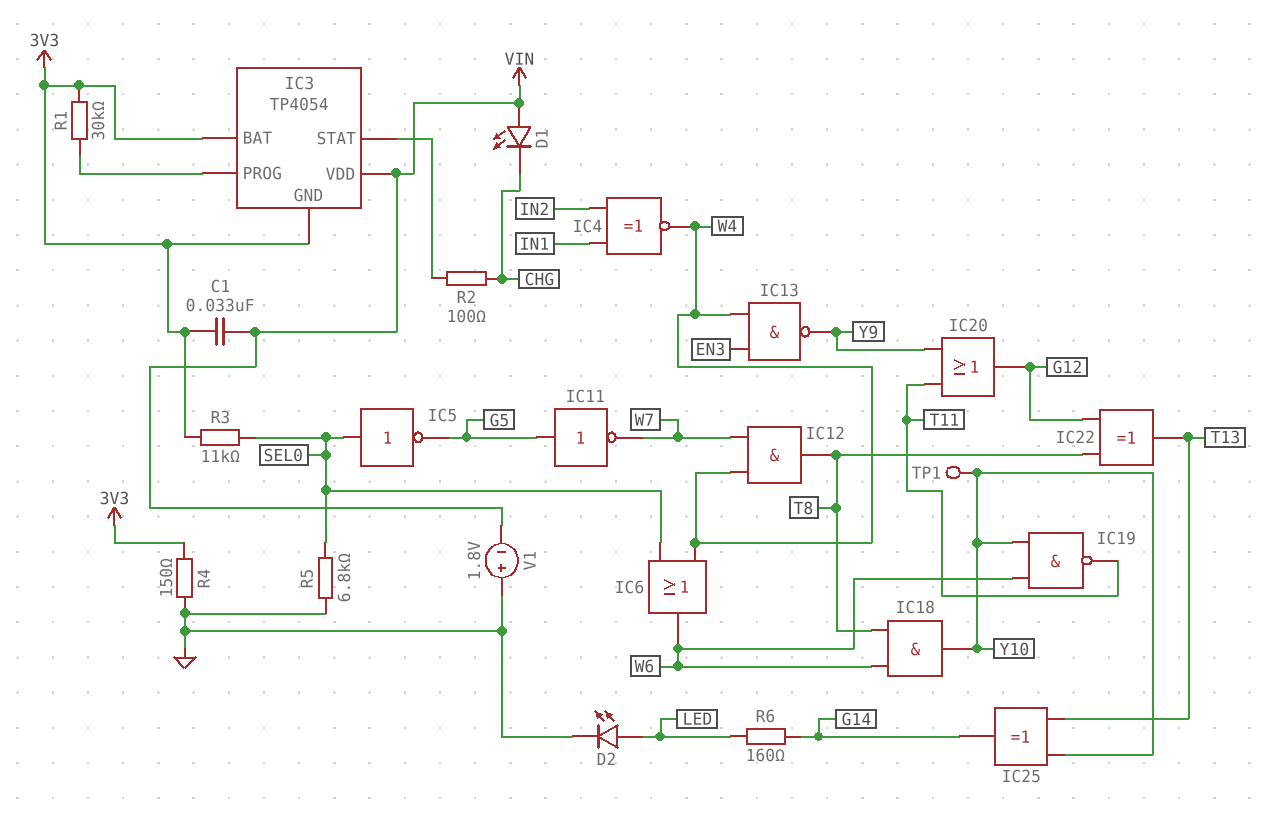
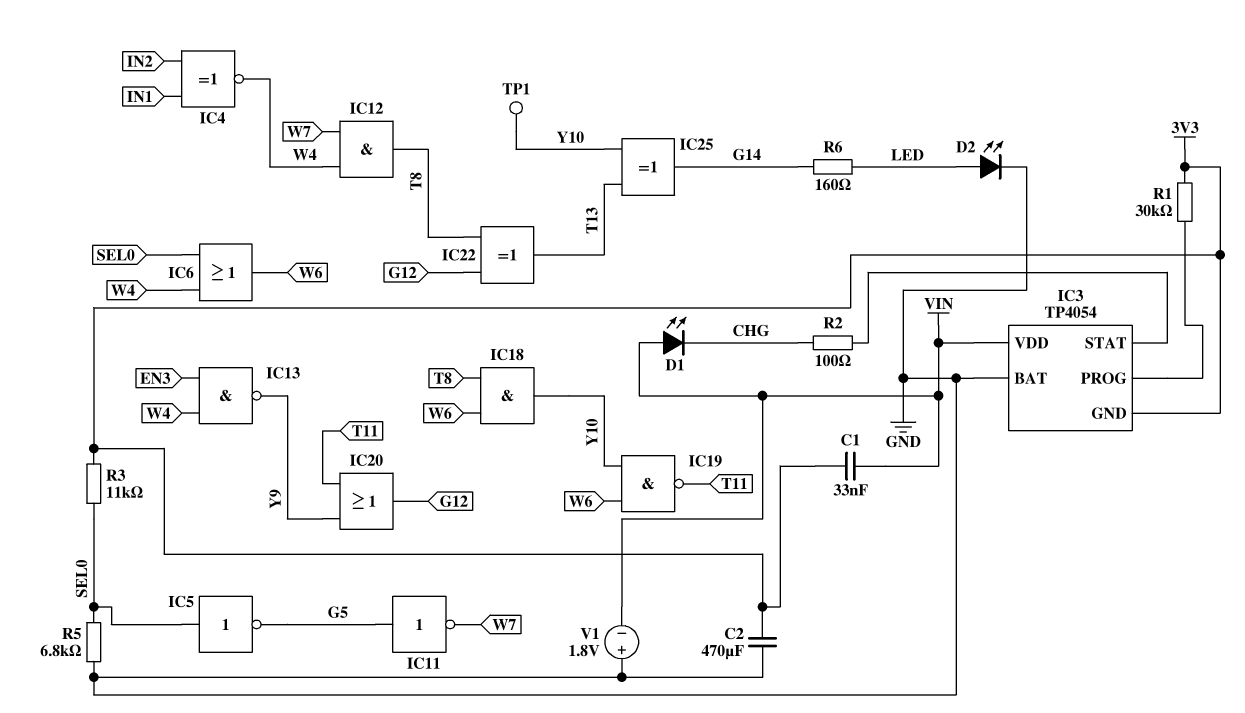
C2: none -> 470uF (3V3, GND)
IC3 pin BAT: 3V3 -> GND
R4: 150 (3V3, GND) -> none

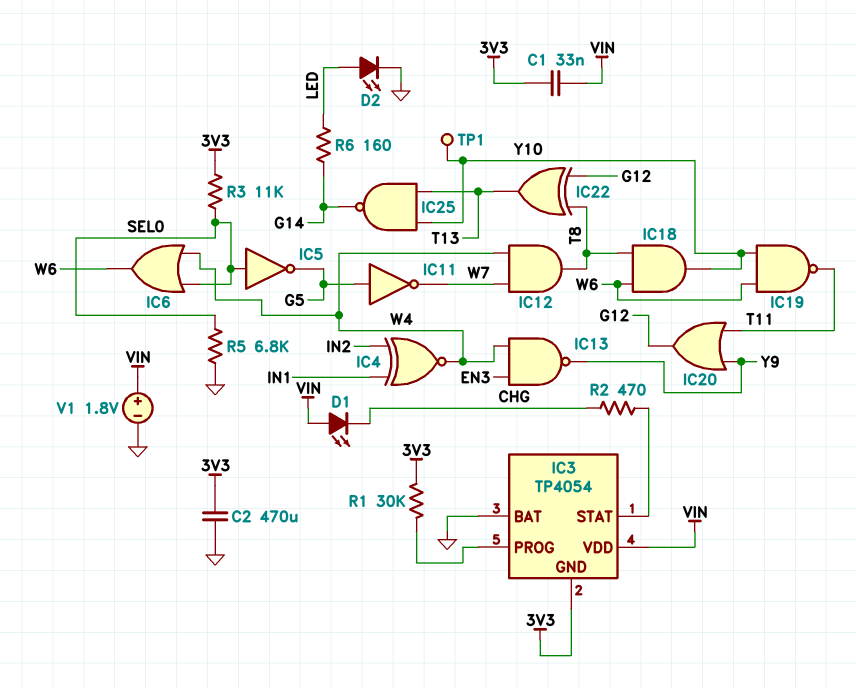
IC25: XOR (in T13, in Y10, out G14) -> NAND (in T13, in Y10, out G14)
R2: 100 (CHG, IC3/STAT) -> 470 (CHG, IC3/STAT)
V1: 1.8V (plus GND, minus VIN) -> 1.8V (plus VIN, minus GND)

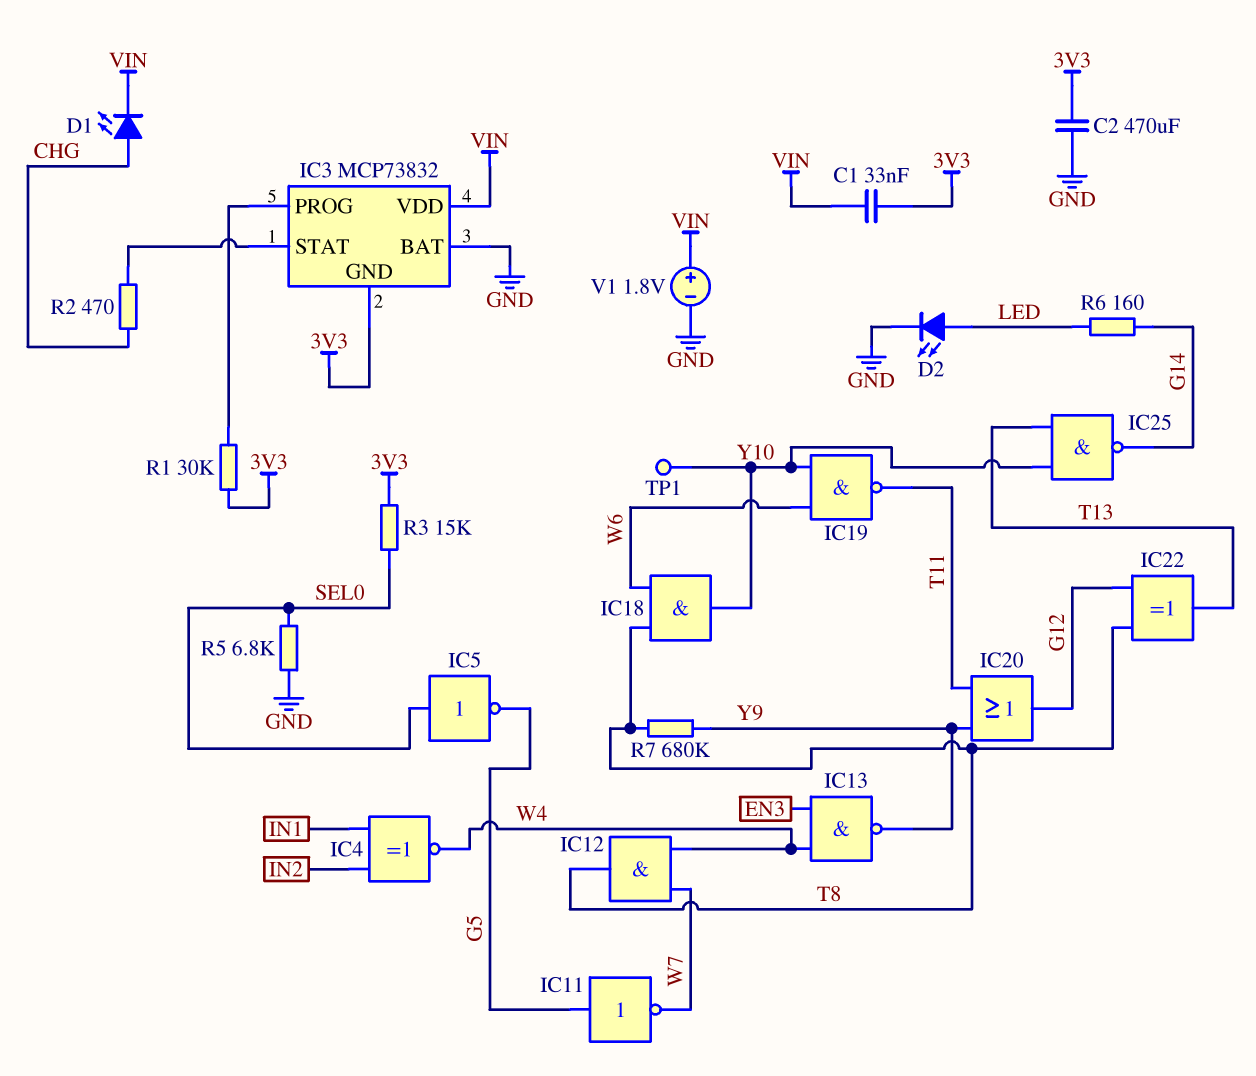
D1: LED (A VIN, K CHG) -> LED (A CHG, K VIN)
IC3: TP4054 -> MCP73832
IC6: OR (in SEL0, in W4, out W6) -> none
R3: 11k (3V3, SEL0) -> 15k (3V3, SEL0)
R7: none -> 680k (T8, Y9)

